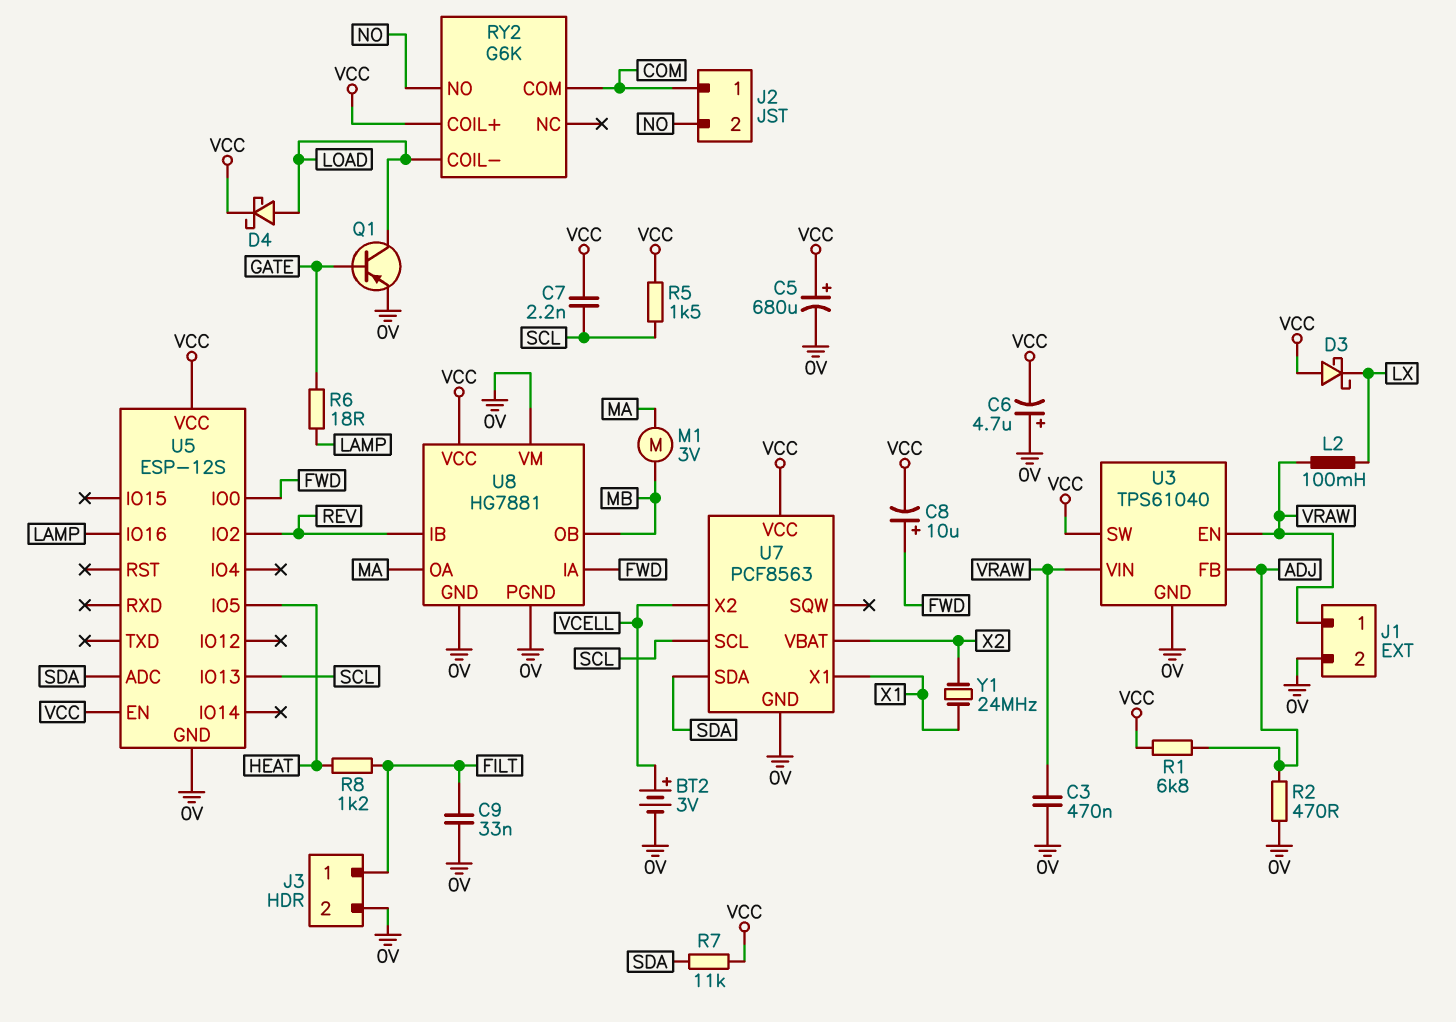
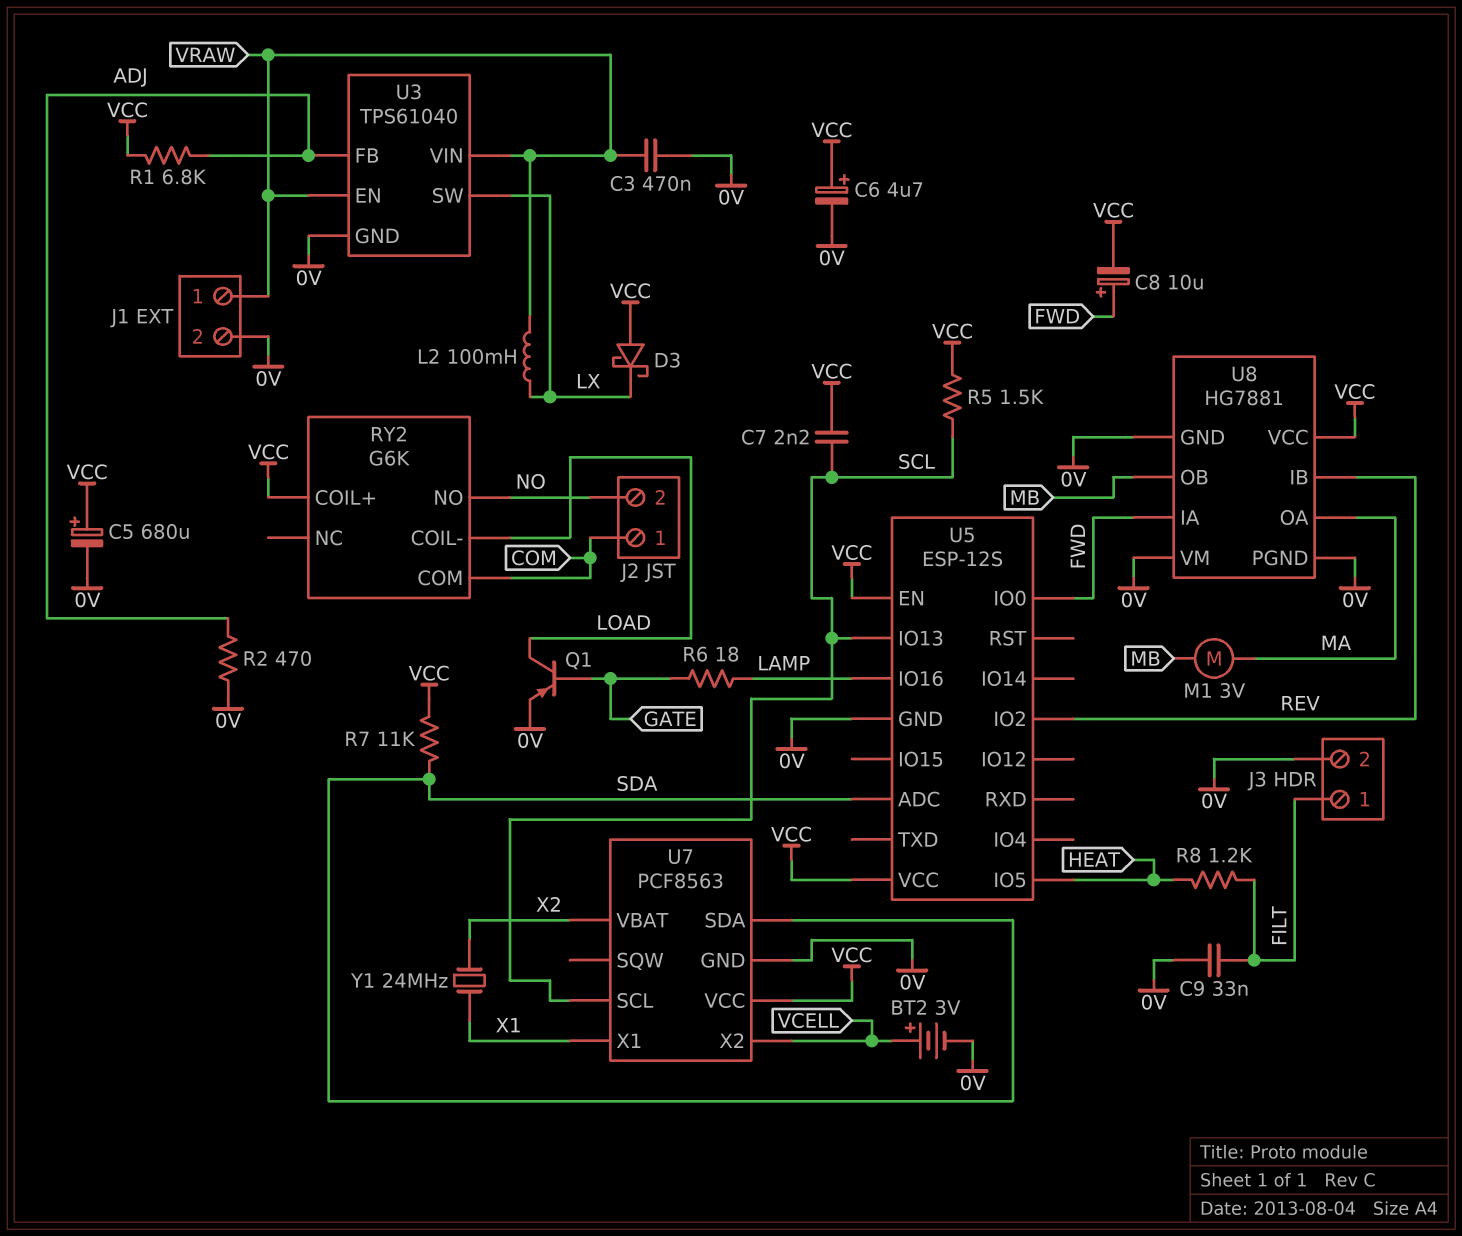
C6: 4.7uF (plus 0V, minus VCC) -> 4.7uF (plus VCC, minus 0V)
D4: schottky (A LOAD, K VCC) -> none
U3 pin SW: VCC -> LX

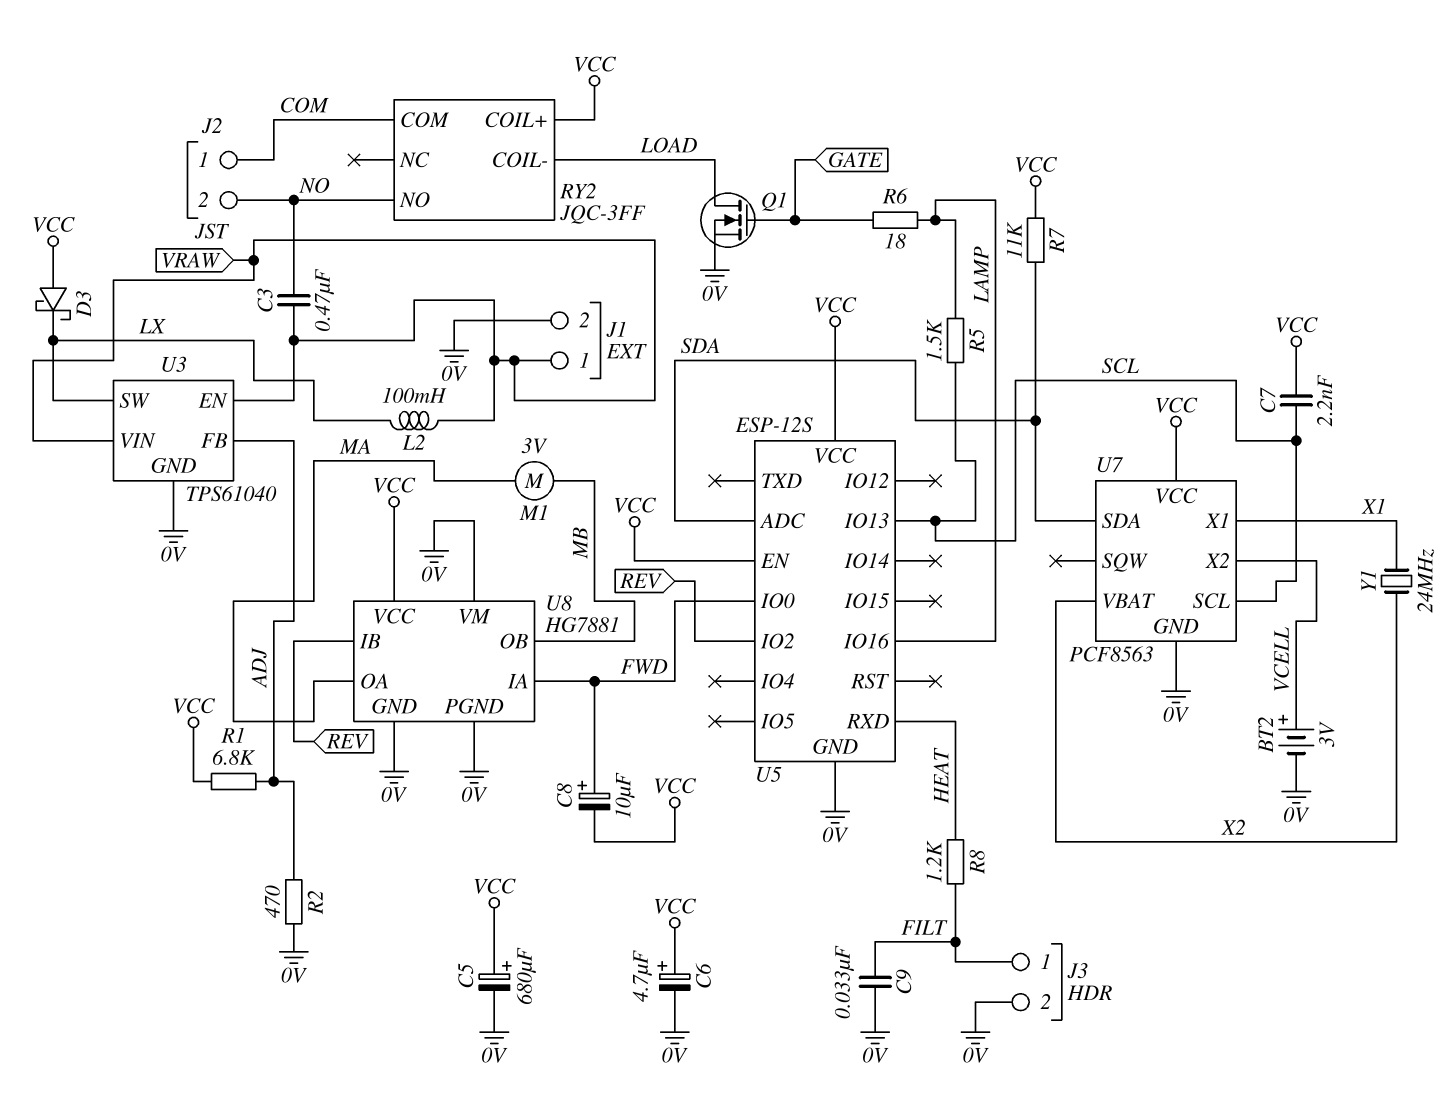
C3: 470nF (0V, VRAW) -> 470nF (NO, VRAW)
Q1: PNP (B GATE, C LOAD, E 0V) -> NMOS (G GATE, D LOAD, S 0V)
R5: 1.5k (SCL, VCC) -> 1.5k (LAMP, SCL)
RY2: G6K -> JQC-3FF
U5 pin IO5: HEAT -> none
U5 pin RXD: none -> HEAT

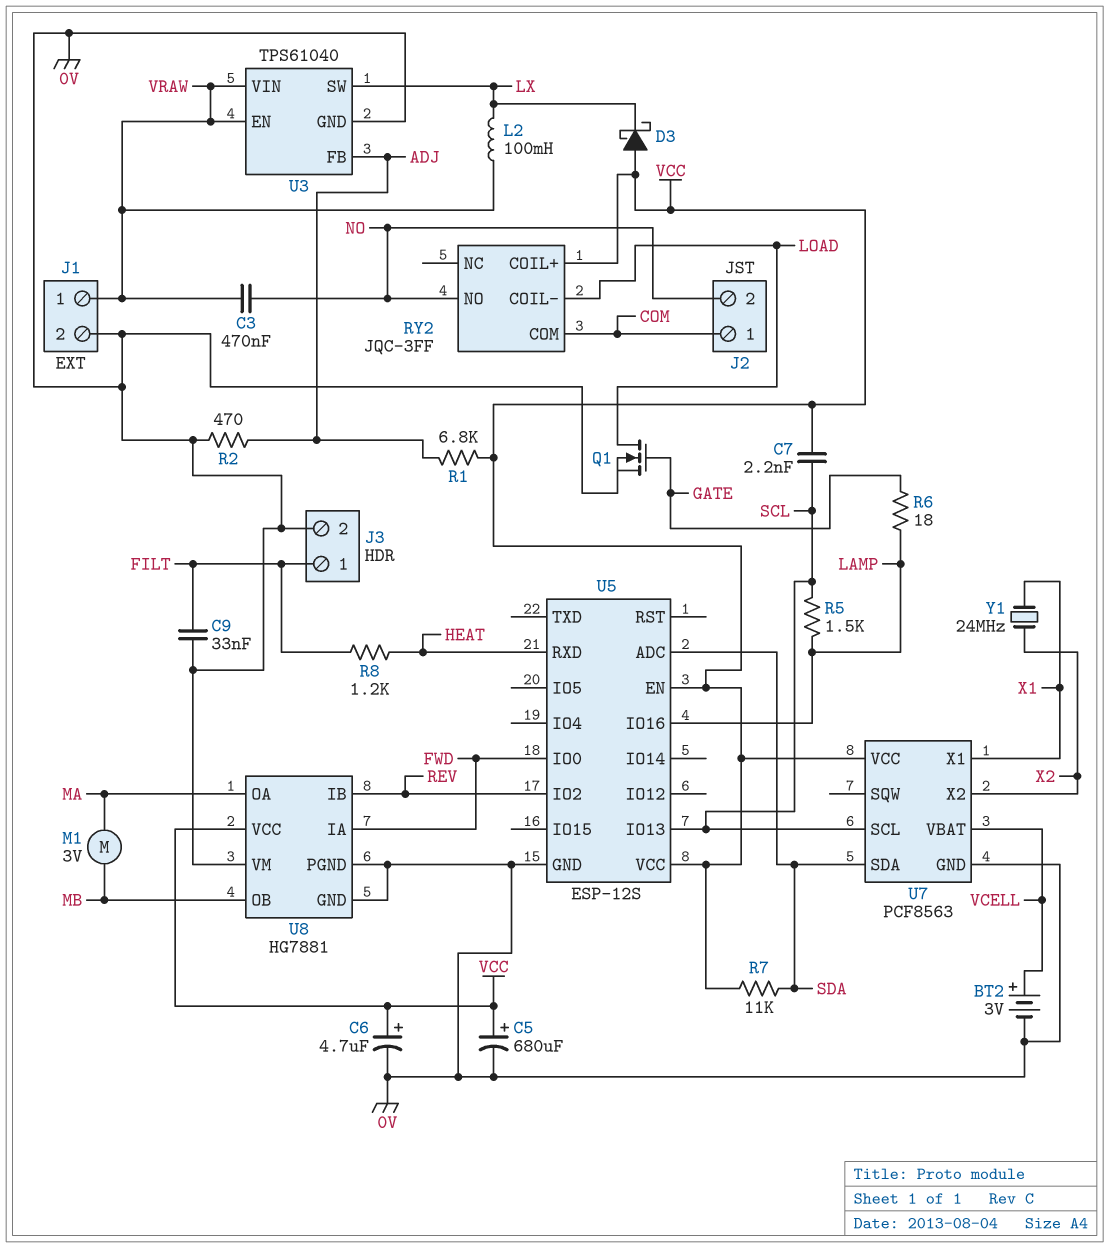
C8: 10uF (plus FWD, minus VCC) -> none
U7 pin VBAT: X2 -> VCELL
U7 pin X2: VCELL -> X2

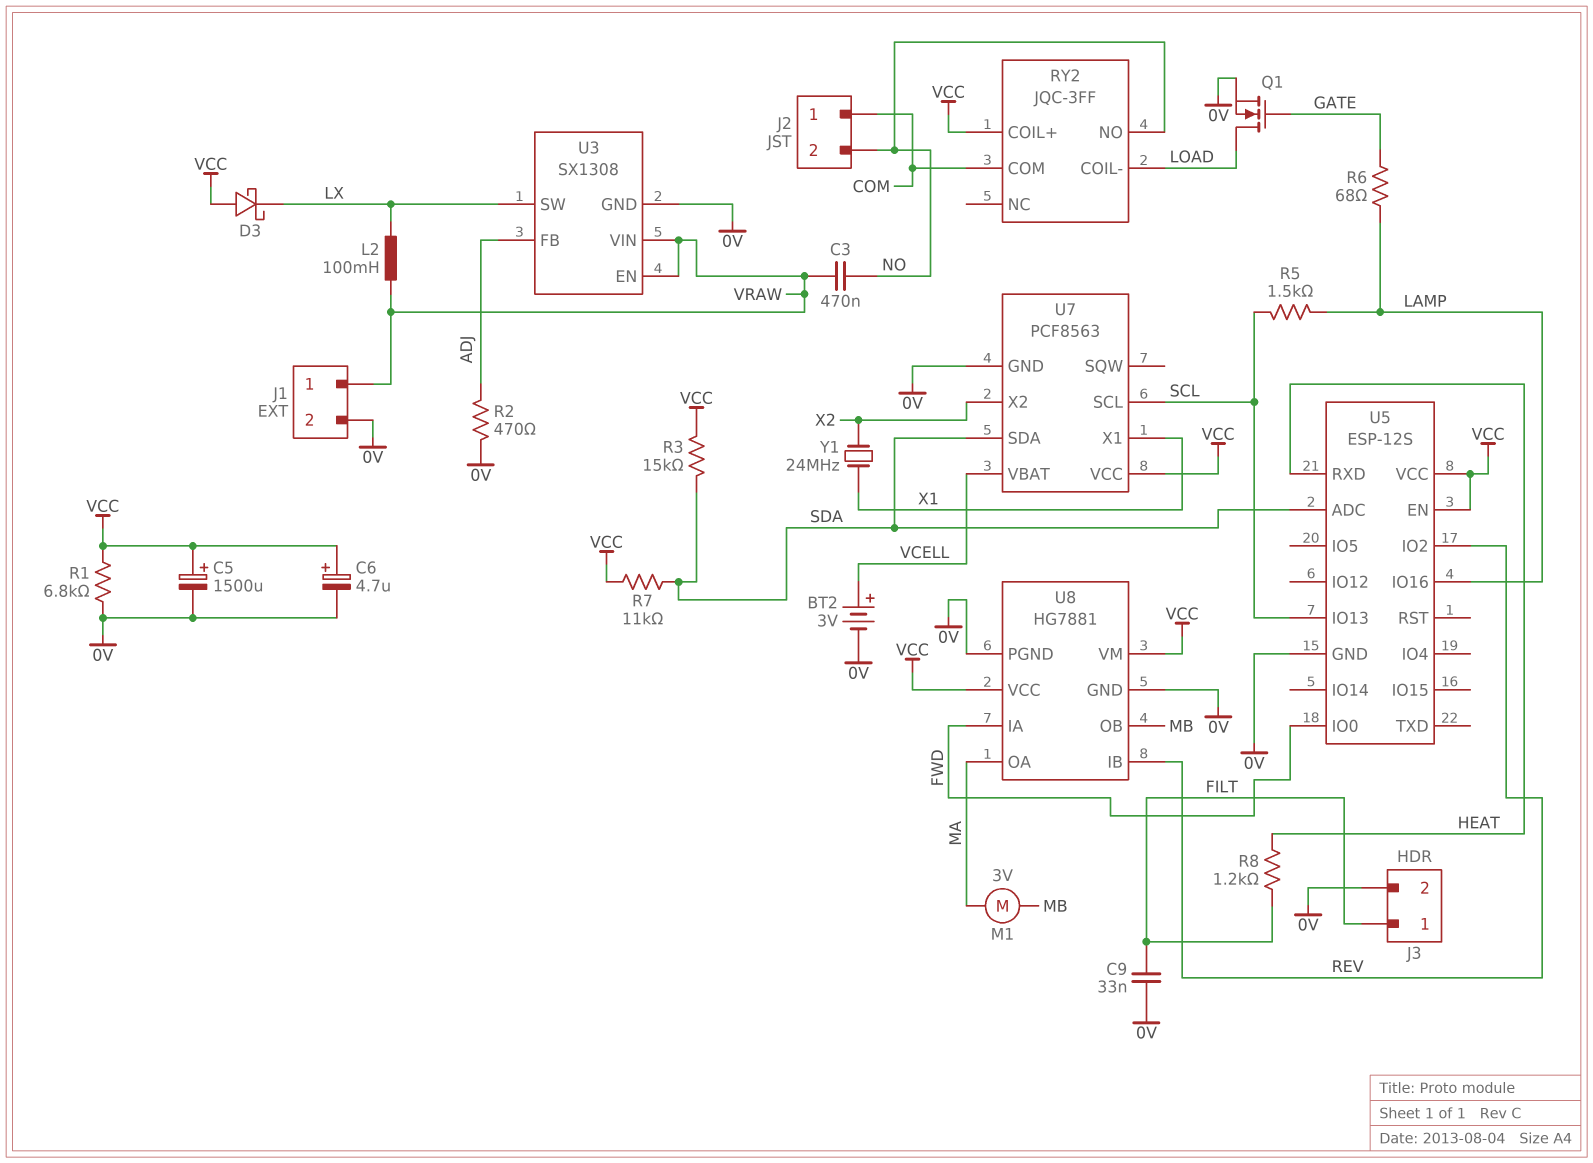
C5: 680uF (plus VCC, minus 0V) -> 1500uF (plus VCC, minus 0V)
C7: 2.2nF (SCL, VCC) -> none
R1: 6.8k (ADJ, VCC) -> 6.8k (0V, VCC)
R3: none -> 15k (SDA, VCC)
R6: 18 (GATE, LAMP) -> 68 (GATE, LAMP)
U3: TPS61040 -> SX1308
U8 pin VM: 0V -> VCC

